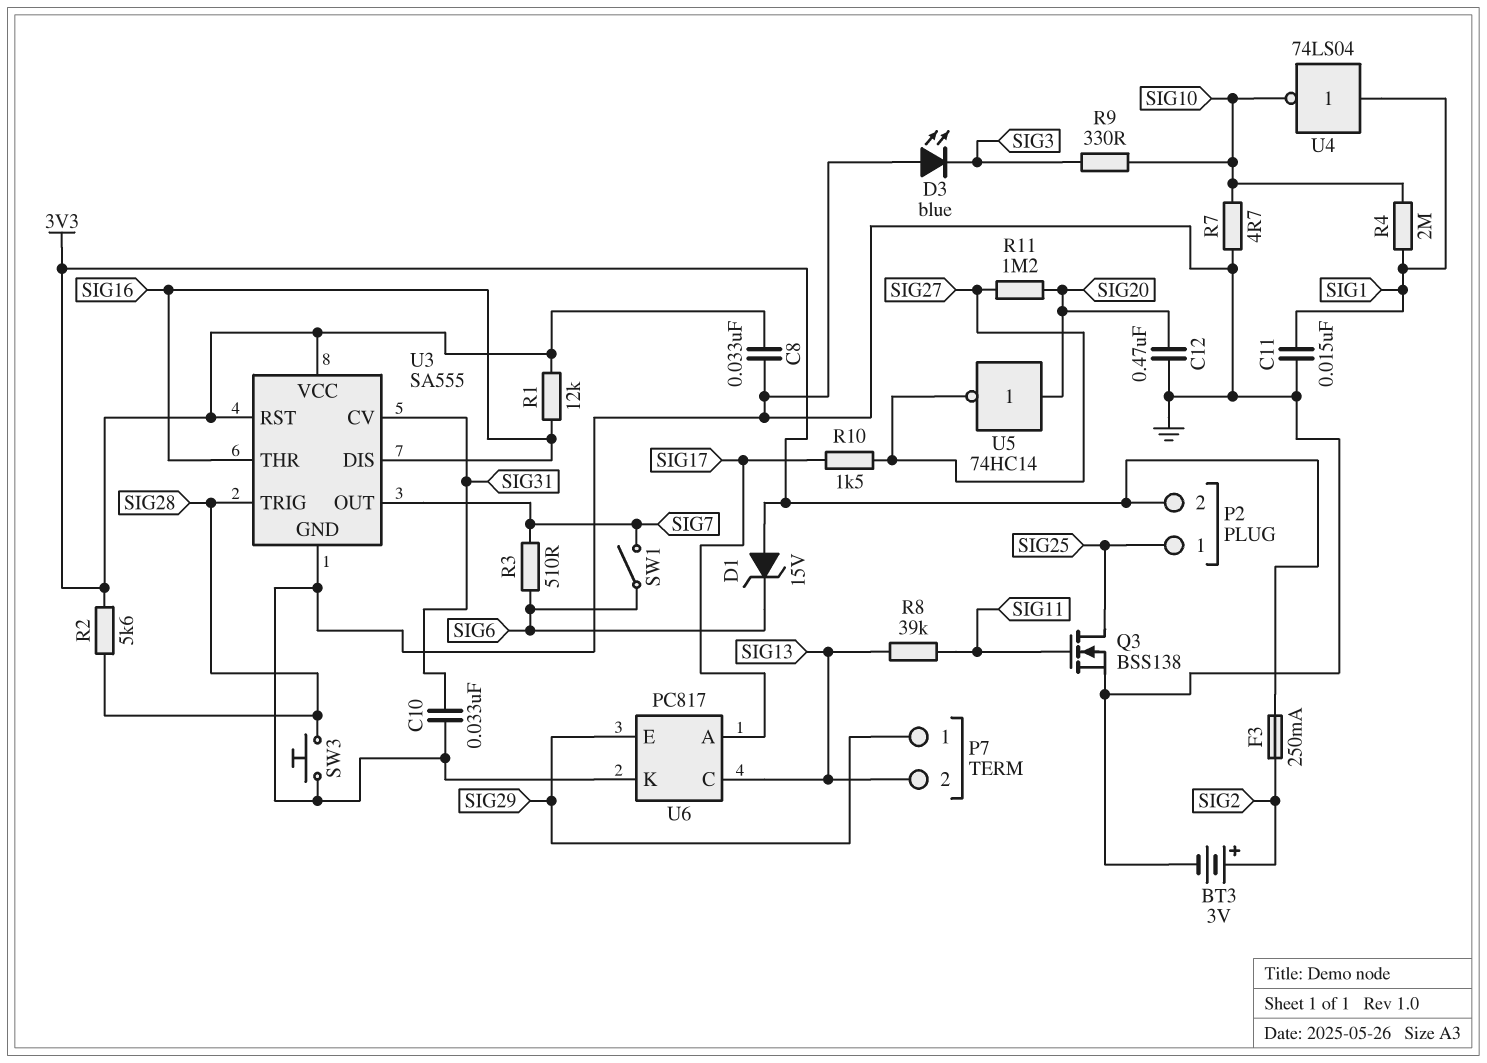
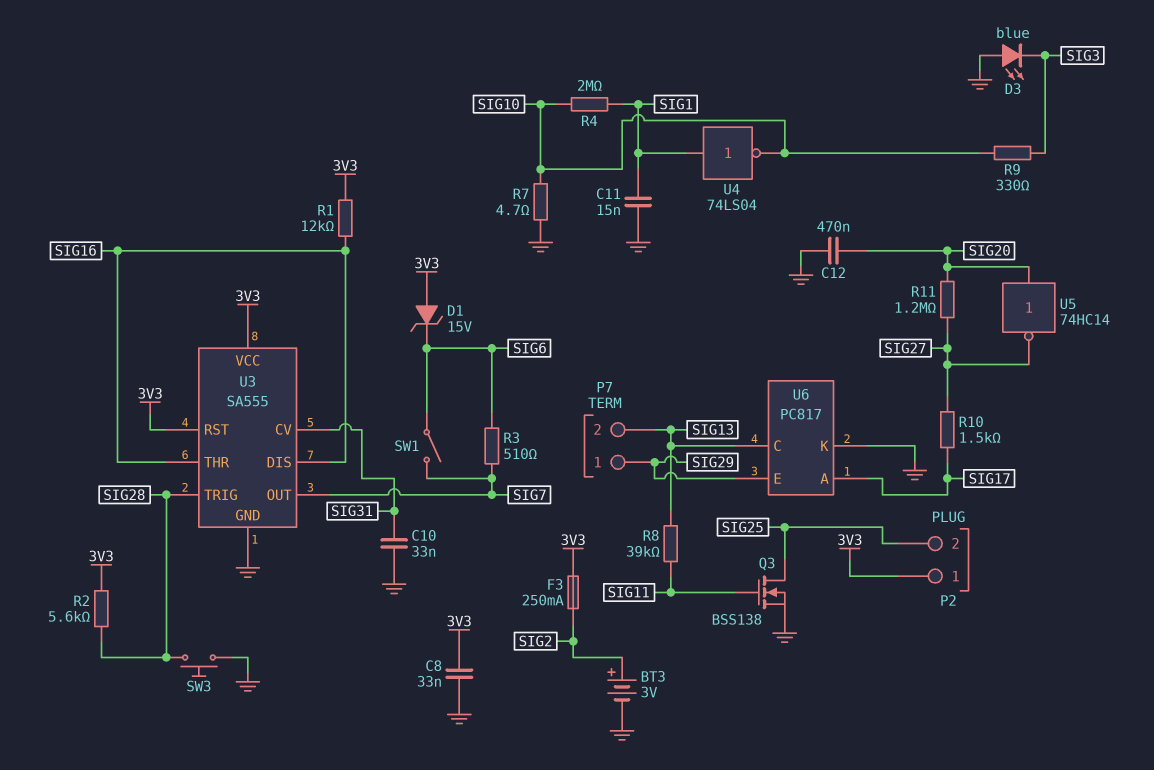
P2 pin 1: SIG25 -> 3V3
P2 pin 2: 3V3 -> SIG25

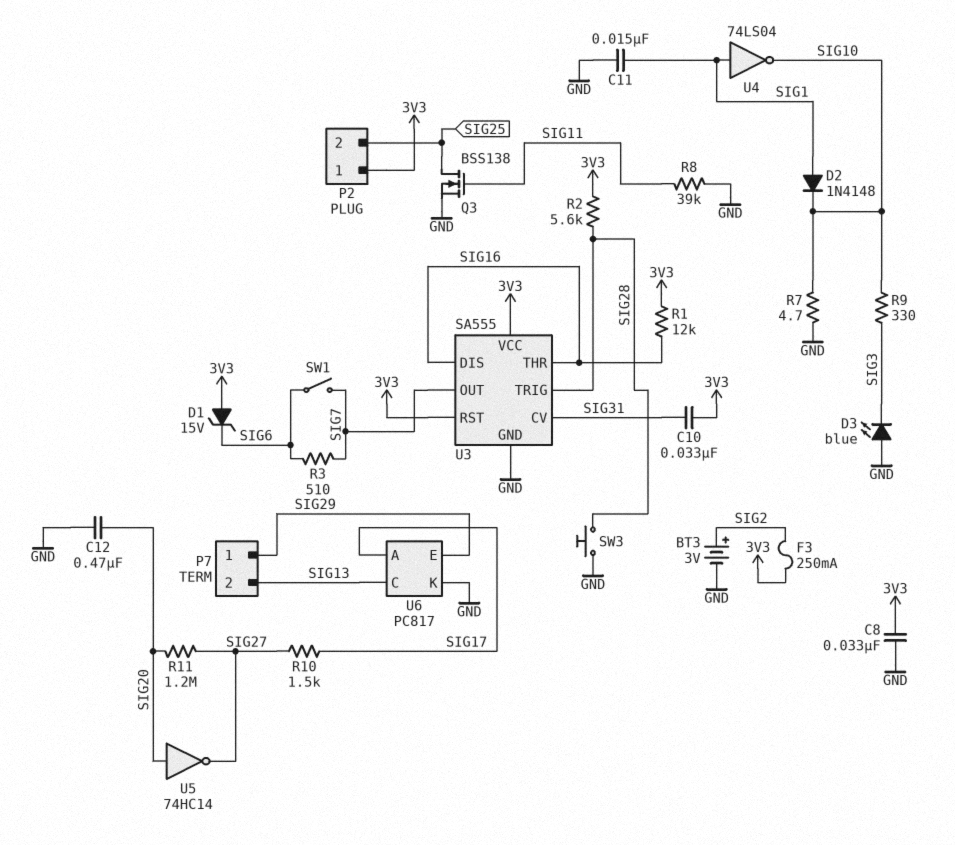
C10: 33nF (GND, SIG31) -> 33nF (3V3, SIG31)
D2: none -> diode 1N4148 (A SIG1, K SIG10)
R4: 2M (SIG1, SIG10) -> none
R8: 39k (SIG11, SIG13) -> 39k (GND, SIG11)

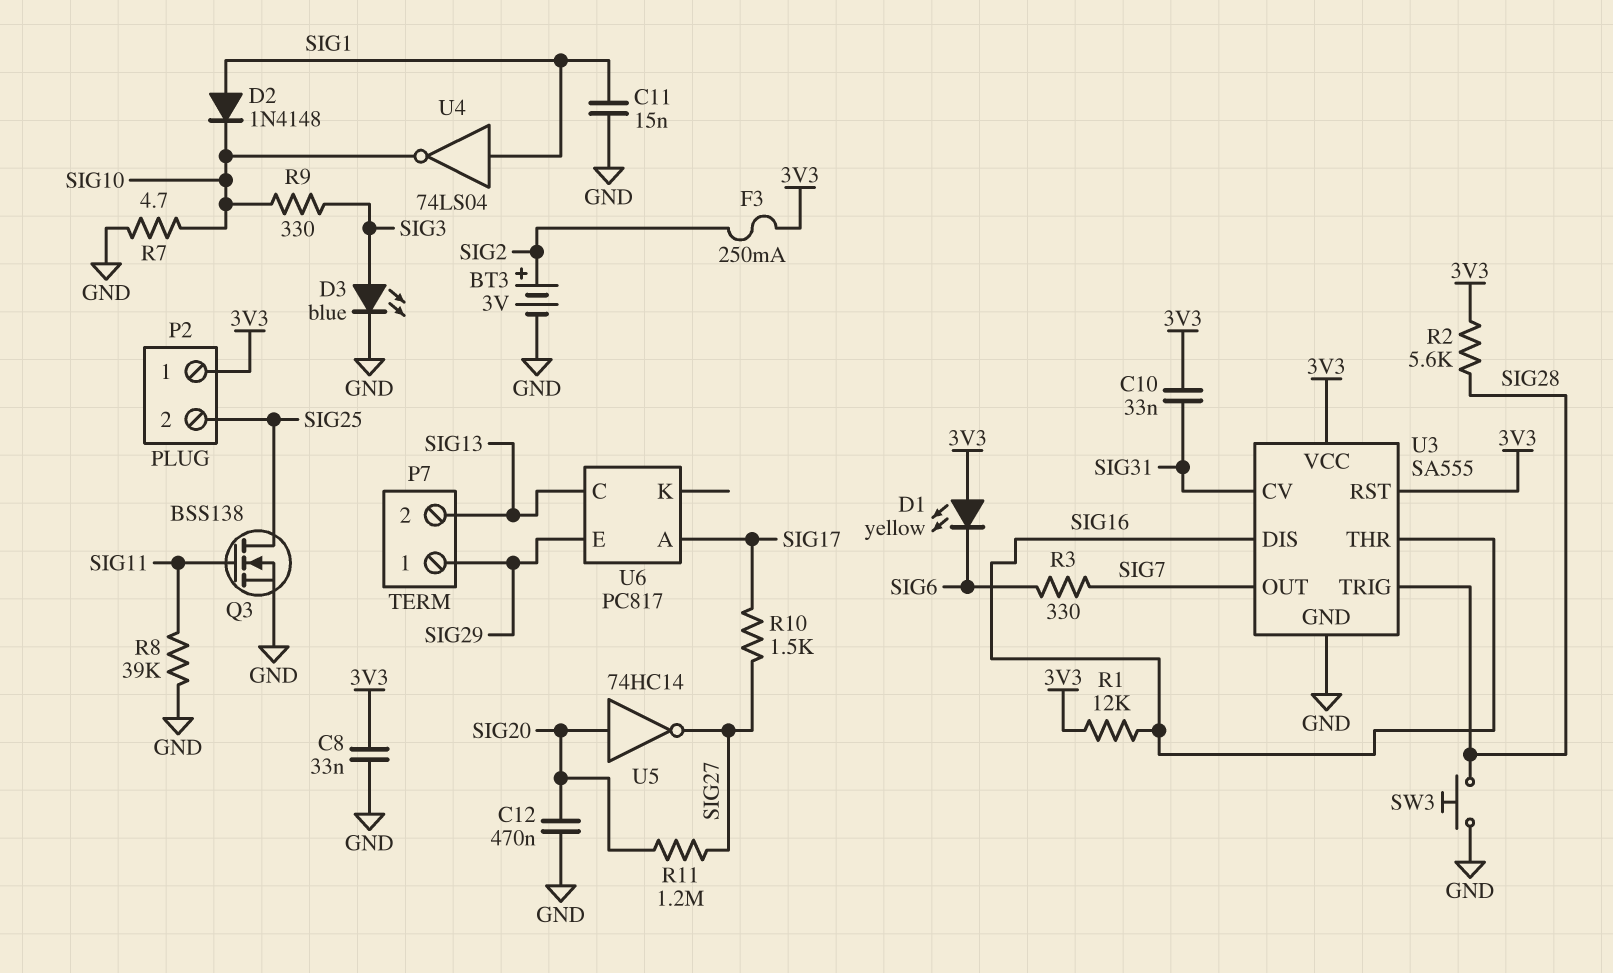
D1: zener 15V (A 3V3, K SIG6) -> LED yellow (A 3V3, K SIG6)
D3: LED blue (A GND, K SIG3) -> LED blue (A SIG3, K GND)
R3: 510 (SIG6, SIG7) -> 330 (SIG6, SIG7)
SW1: switch (SIG6, SIG7) -> none
U6 pin K: GND -> none

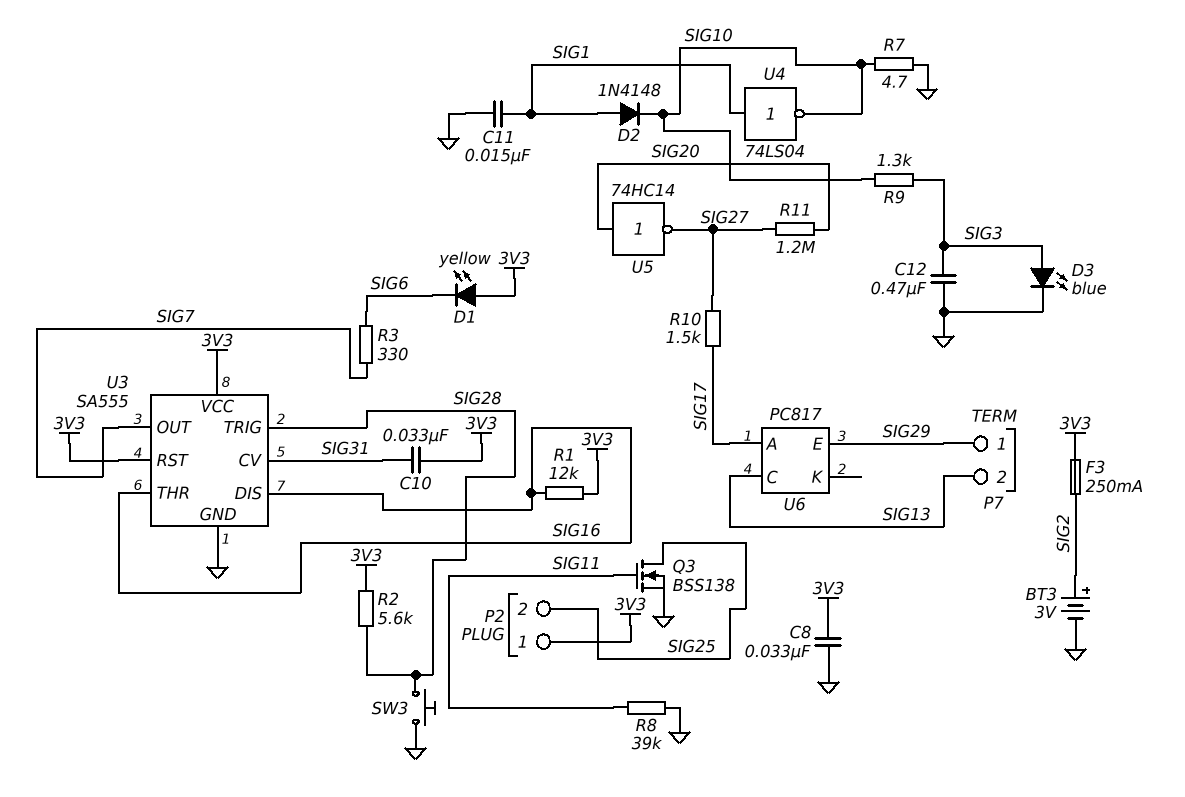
C12: 470nF (GND, SIG20) -> 470nF (GND, SIG3)
R9: 330 (SIG3, SIG10) -> 1.3k (SIG3, SIG10)

